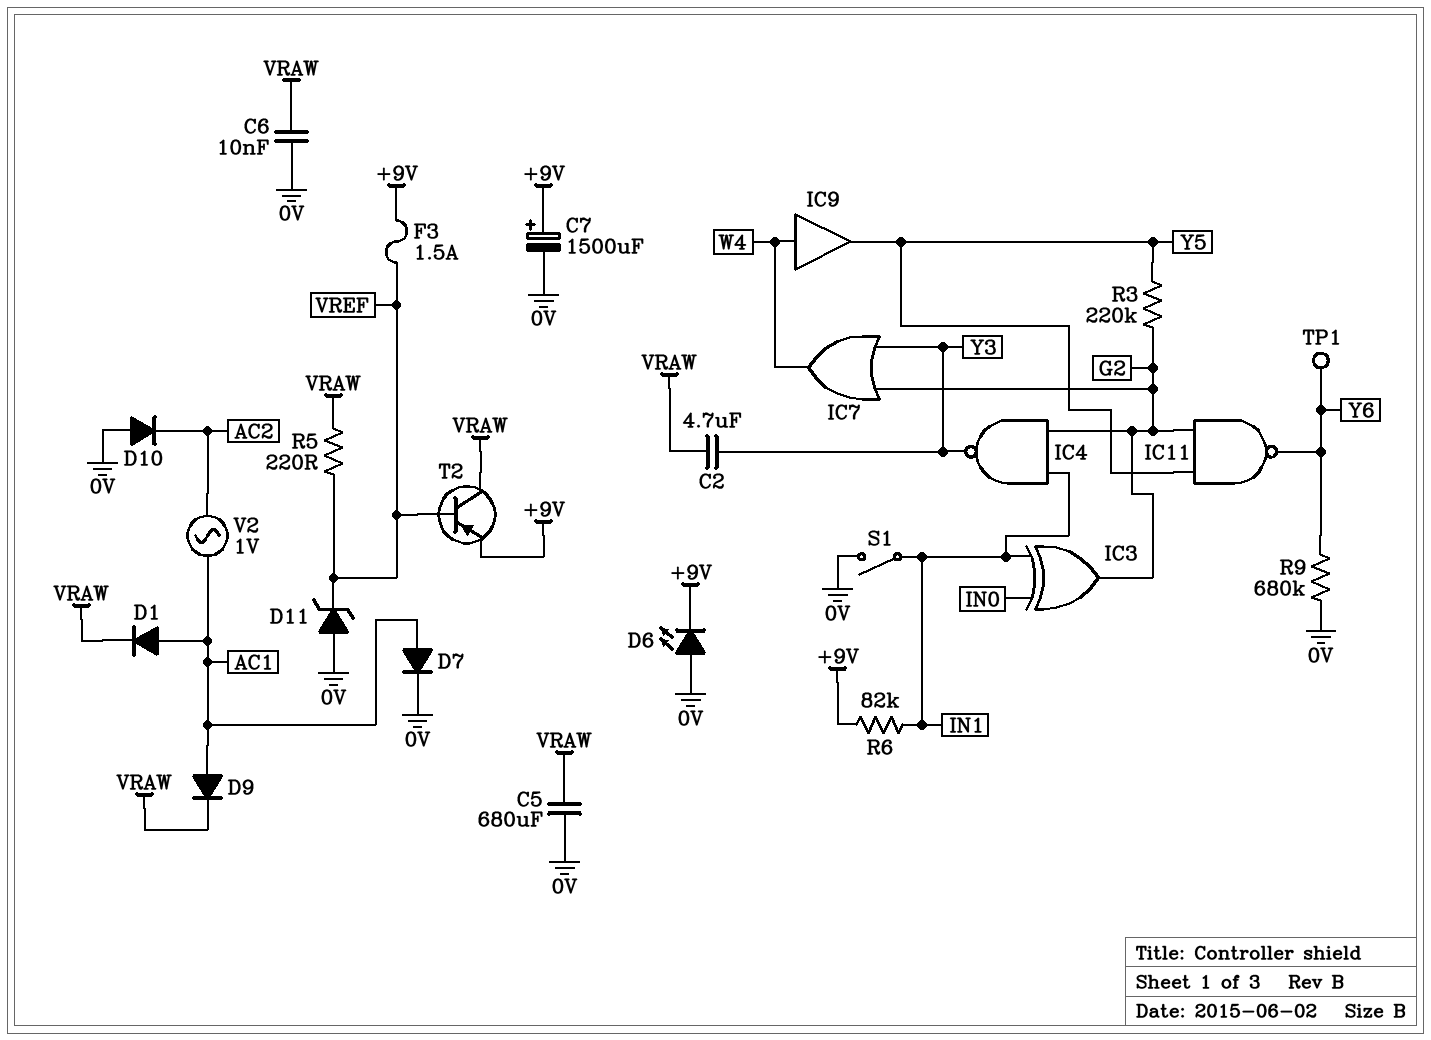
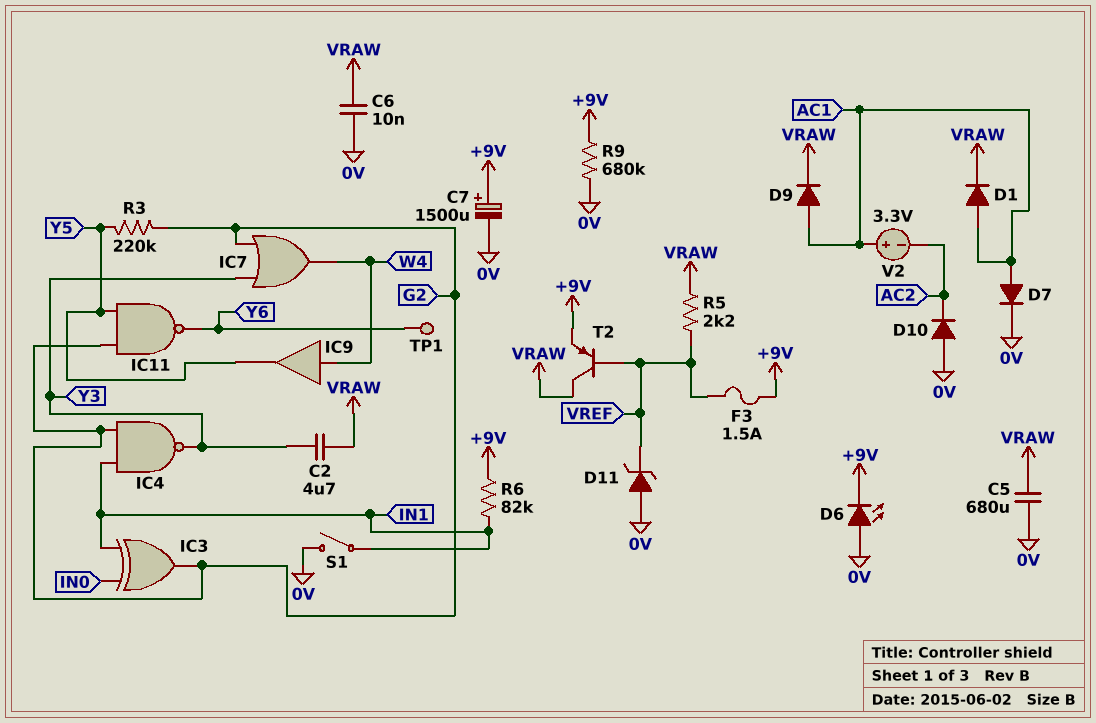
R5: 220 (VRAW, VREF) -> 2.2k (VRAW, VREF)
R9: 680k (0V, Y6) -> 680k (+9V, 0V)
V2: AC 1V (AC1, AC2) -> 3.3V (plus AC1, minus AC2)

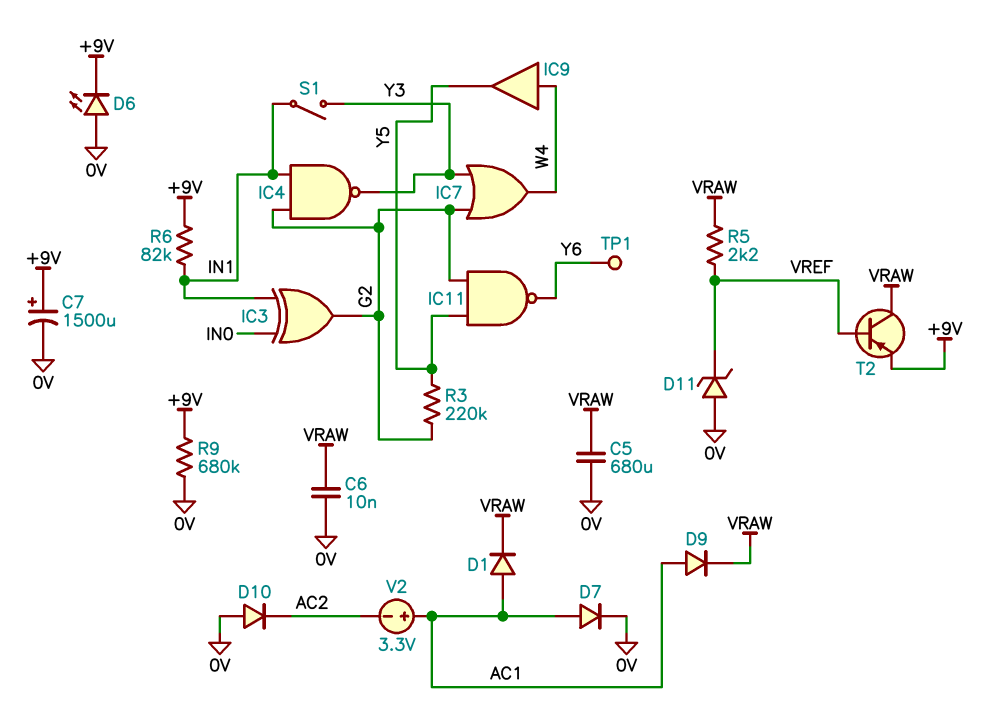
C2: 4.7uF (VRAW, Y3) -> none
F3: 1.5A (+9V, VREF) -> none
S1: switch (0V, IN1) -> switch (IN1, Y3)

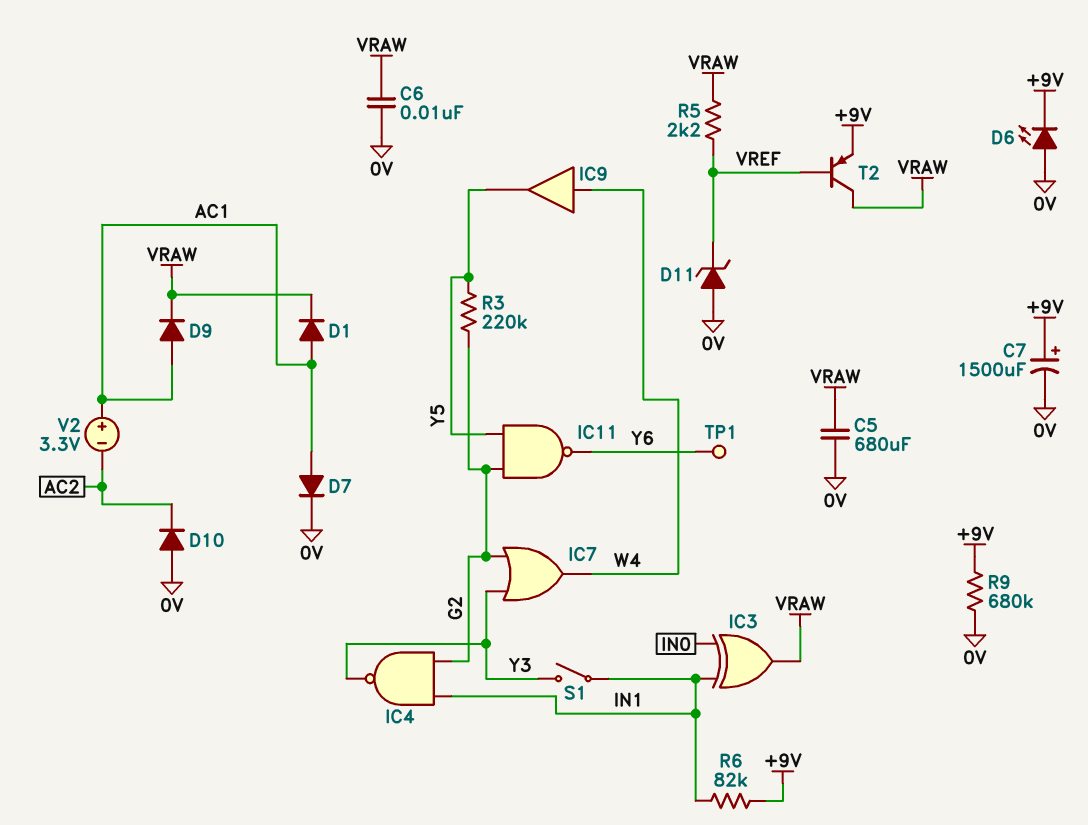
IC3: XOR (in IN0, in IN1, out G2) -> XOR (in IN0, in IN1, out VRAW)

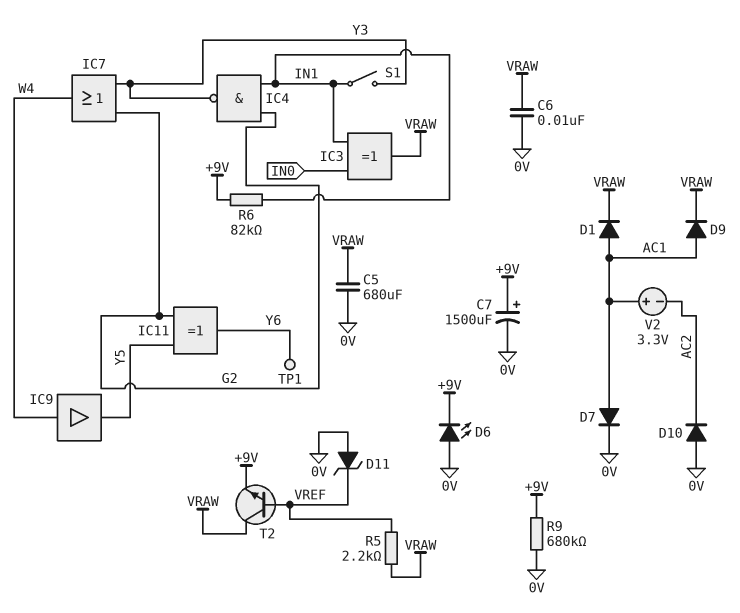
IC11: NAND (in G2, in Y5, out Y6) -> XOR (in G2, in Y5, out Y6)
R3: 220k (G2, Y5) -> none
T2: PNP (B VREF, C VRAW, E +9V) -> NPN (B VREF, C VRAW, E +9V)

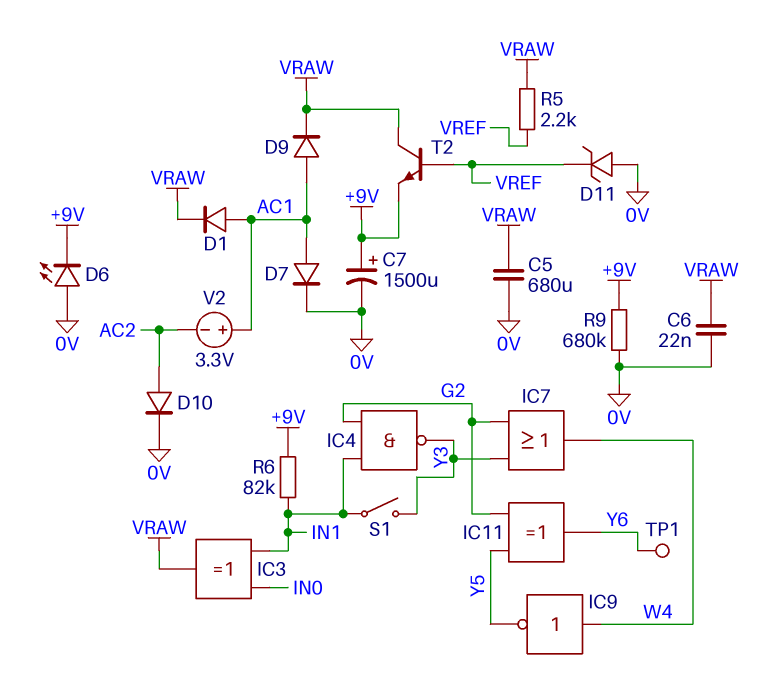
C6: 10nF (0V, VRAW) -> 22nF (0V, VRAW)
D10: diode (A 0V, K AC2) -> diode (A AC2, K 0V)
IC9: buffer (in W4, out Y5) -> NOT (in W4, out Y5)

